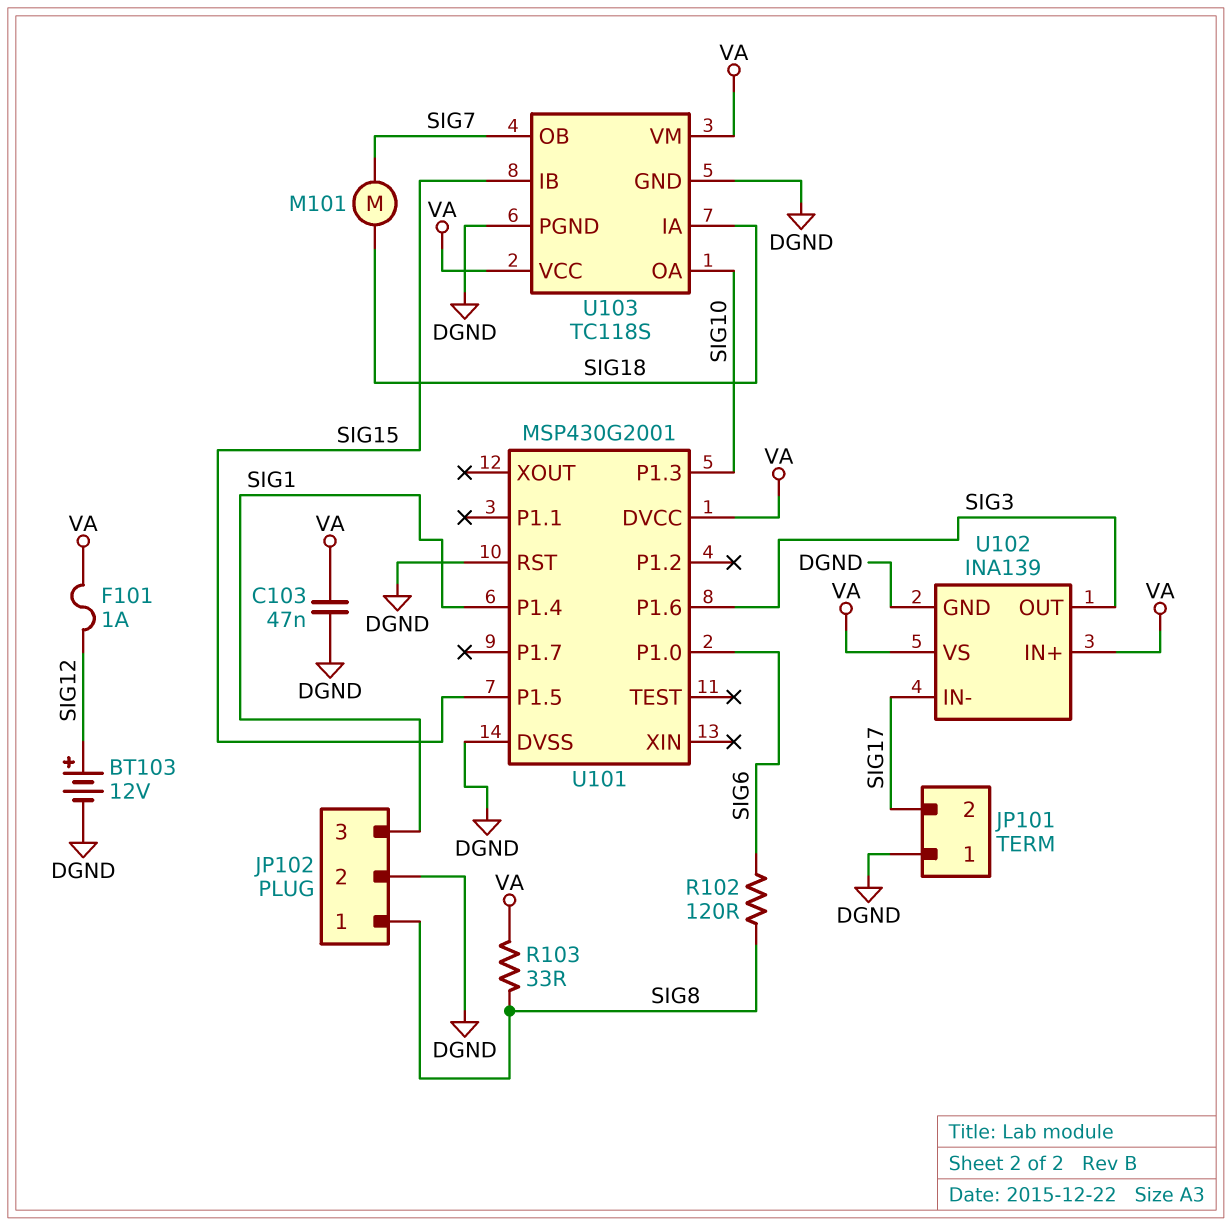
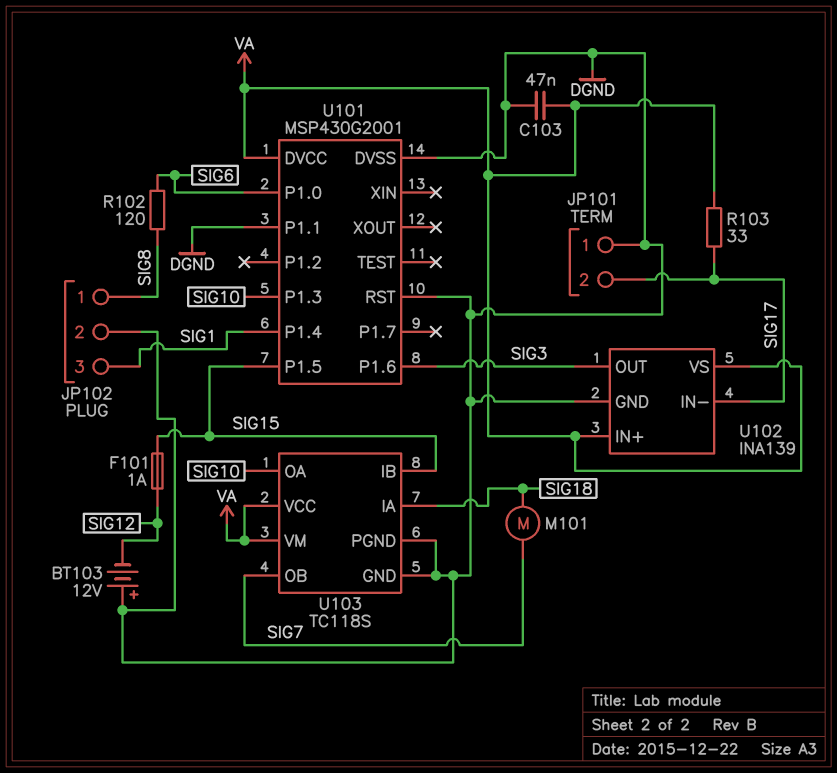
BT103: 12V (plus SIG12, minus DGND) -> 12V (plus DGND, minus SIG12)
F101: 1A (SIG12, VA) -> 1A (SIG12, SIG15)
R103: 33 (SIG8, VA) -> 33 (SIG17, VA)
U101 pin P1.1: none -> DGND

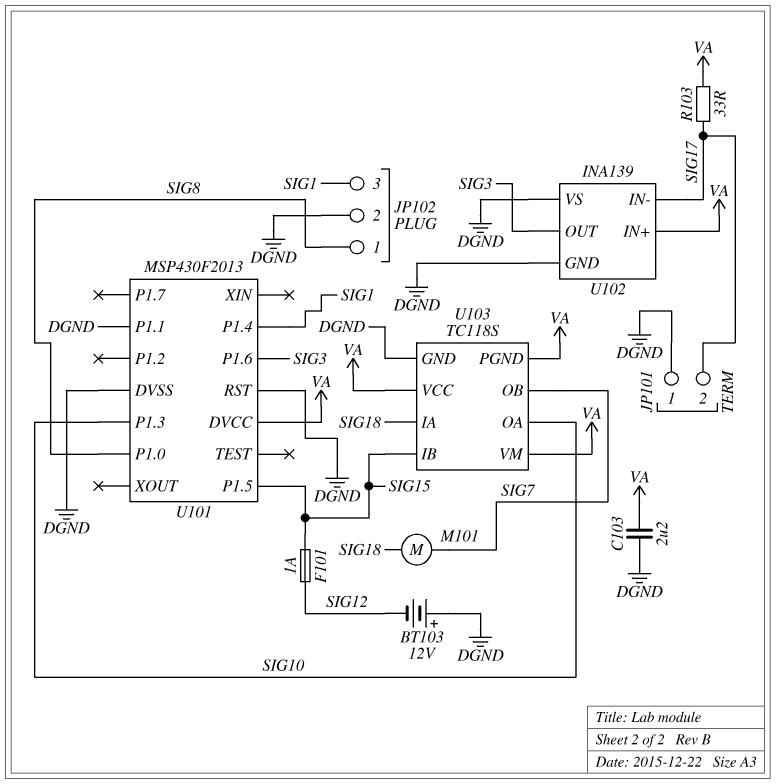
C103: 47nF (DGND, VA) -> 2.2uF (DGND, VA)
R102: 120 (SIG6, SIG8) -> none
U101: MSP430G2001 -> MSP430F2013
U101 pin P1.0: SIG6 -> SIG8
U102 pin VS: VA -> DGND
U103 pin PGND: DGND -> VA

